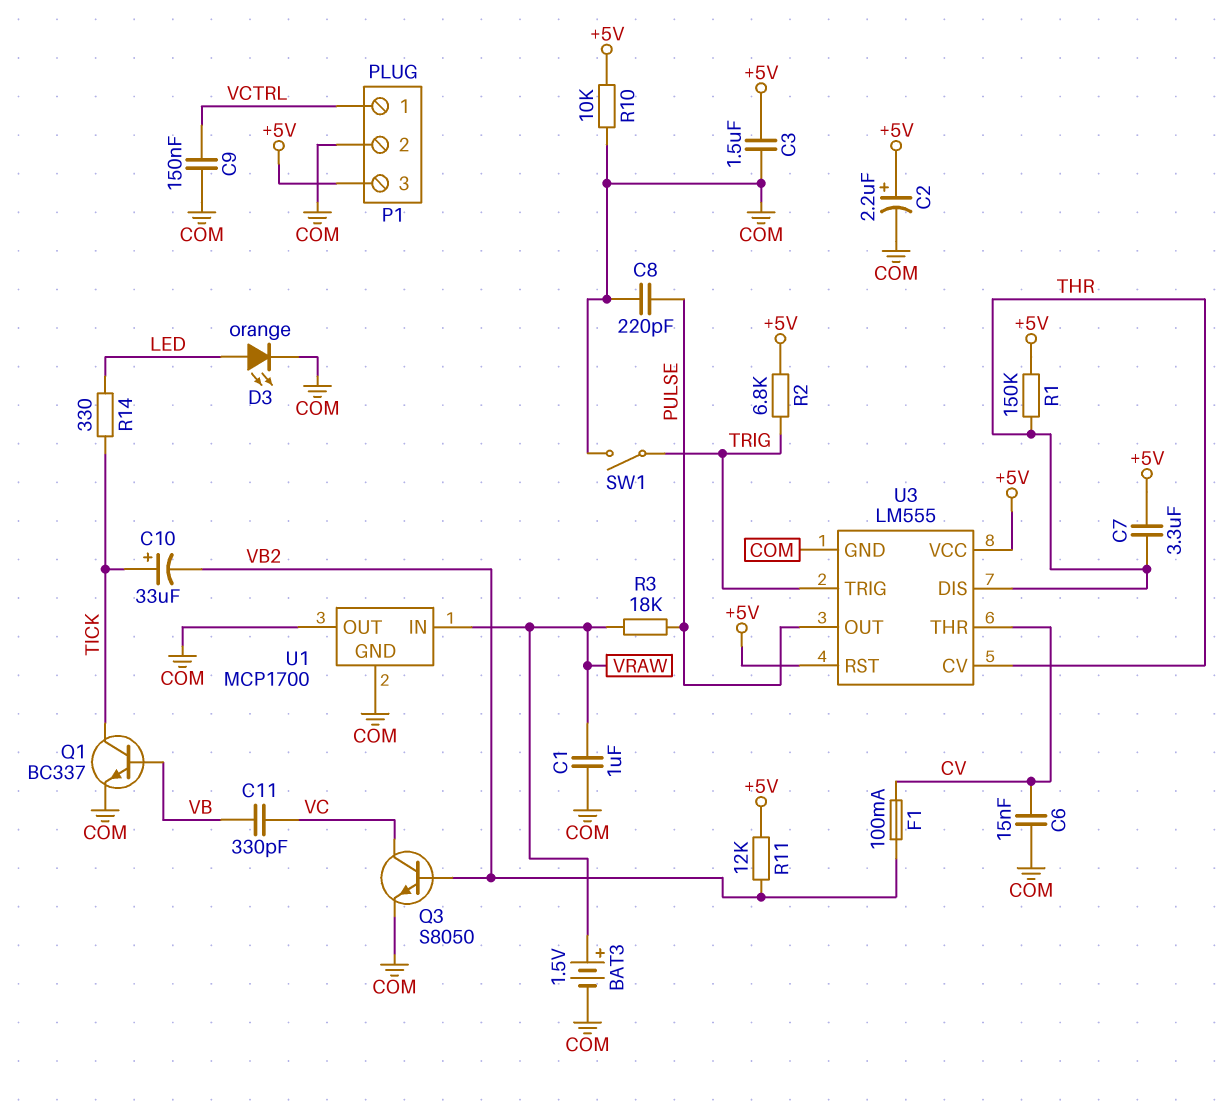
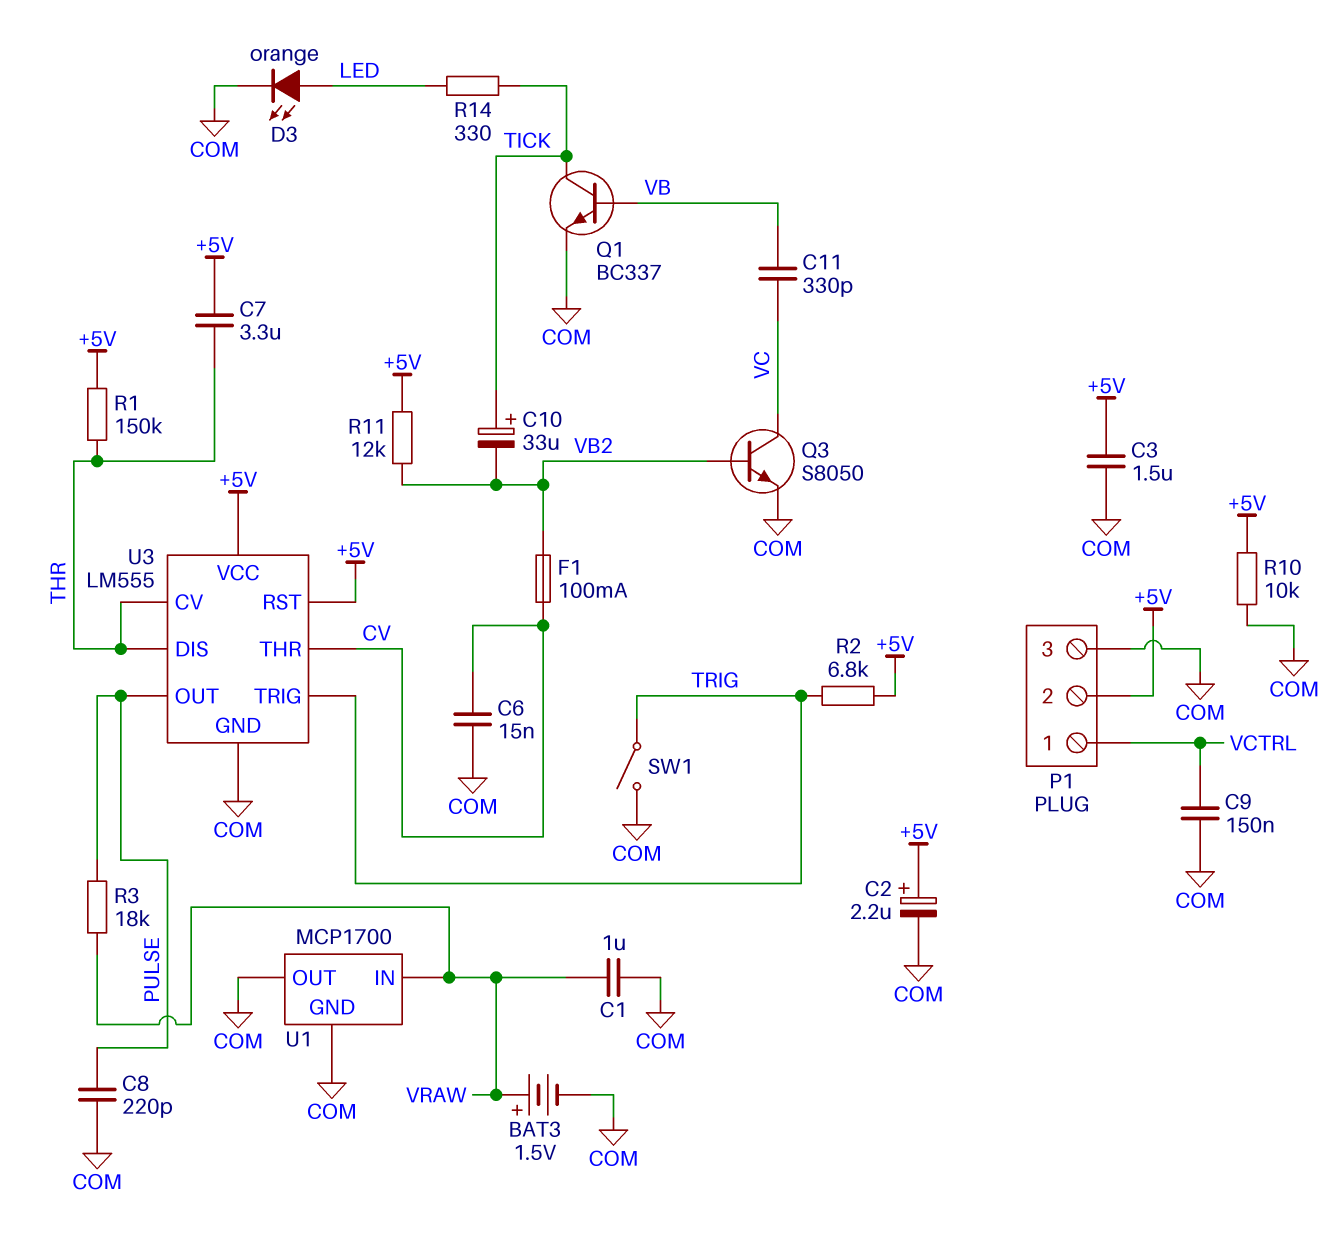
P1 pin 2: COM -> +5V
P1 pin 3: +5V -> COM

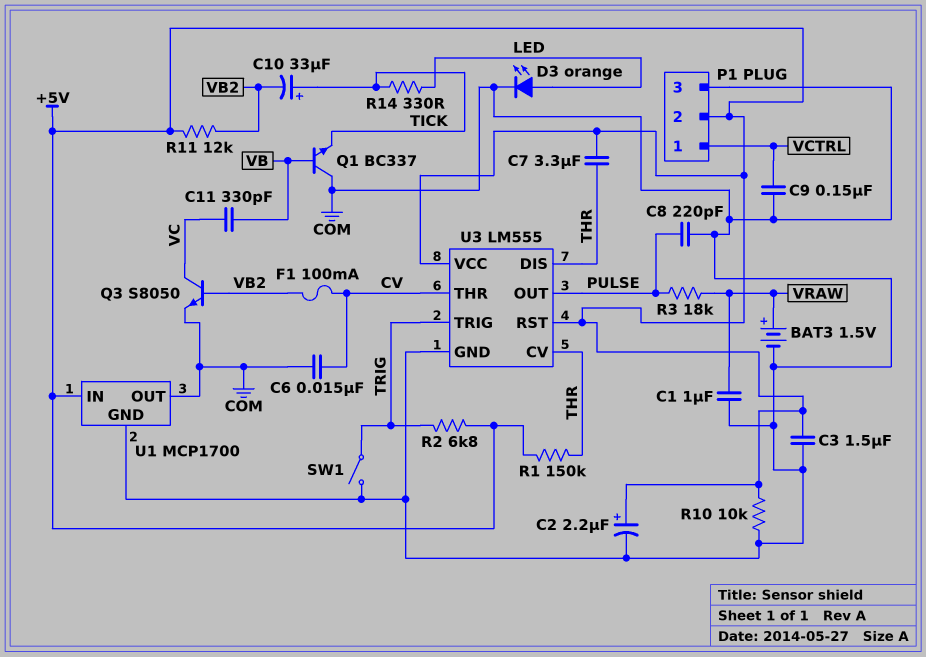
Q1: NPN BC337 (B VB, C TICK, E COM) -> NPN BC337 (B VB, C COM, E TICK)
U1 pin IN: VRAW -> +5V

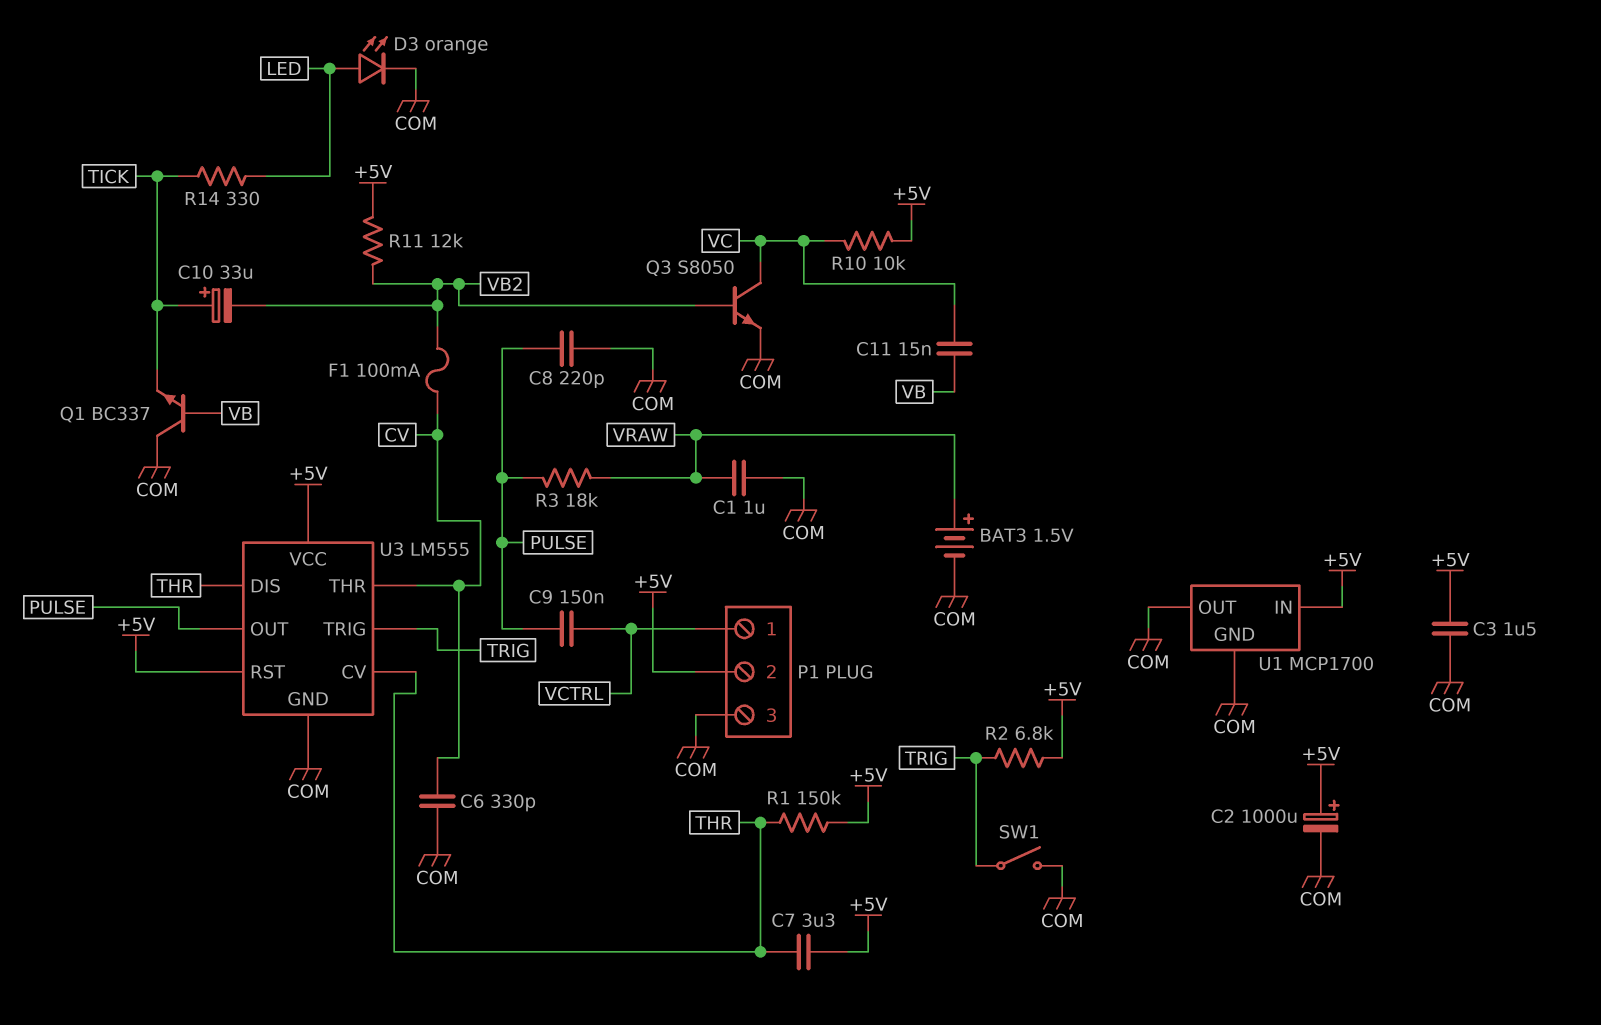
C2: 2.2uF (plus +5V, minus COM) -> 1000uF (plus +5V, minus COM)
C6: 15nF (COM, CV) -> 330pF (COM, CV)
C9: 150nF (COM, VCTRL) -> 150nF (PULSE, VCTRL)
C11: 330pF (VB, VC) -> 15nF (VB, VC)
R10: 10k (+5V, COM) -> 10k (+5V, VC)

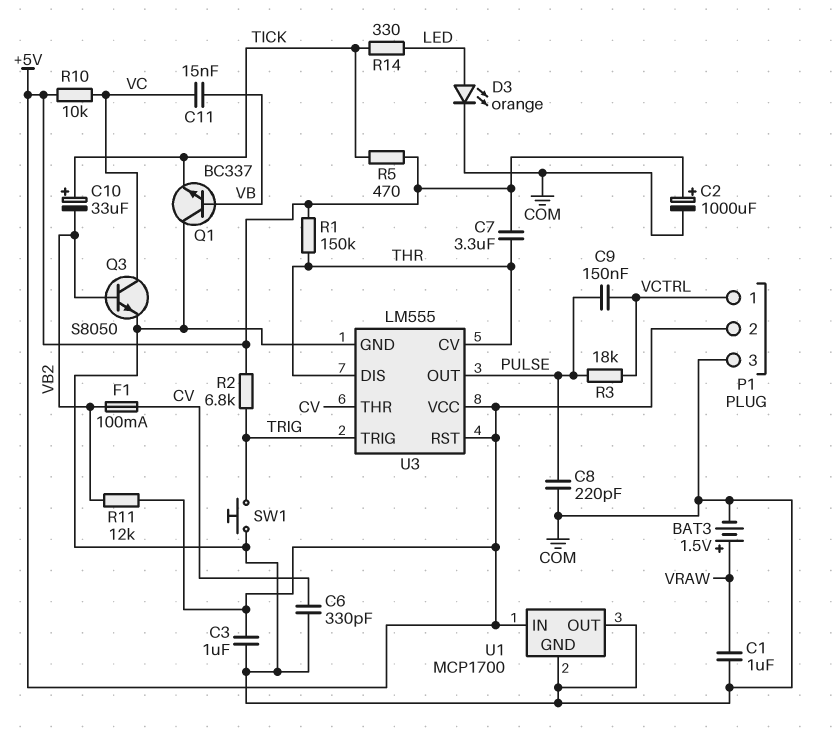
C3: 1.5uF (+5V, COM) -> 1uF (+5V, COM)
R3: 18k (PULSE, VRAW) -> 18k (PULSE, VCTRL)
R5: none -> 470 (+5V, TICK)
SW1: switch (COM, TRIG) -> button (COM, TRIG)

